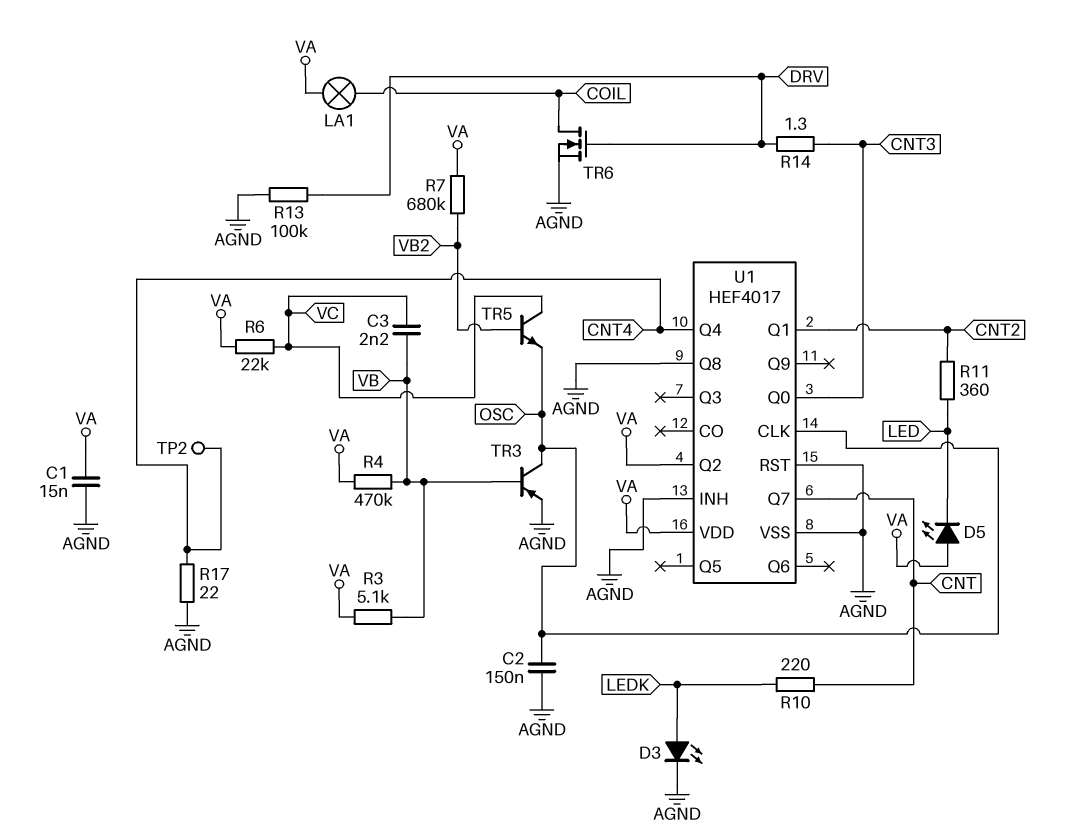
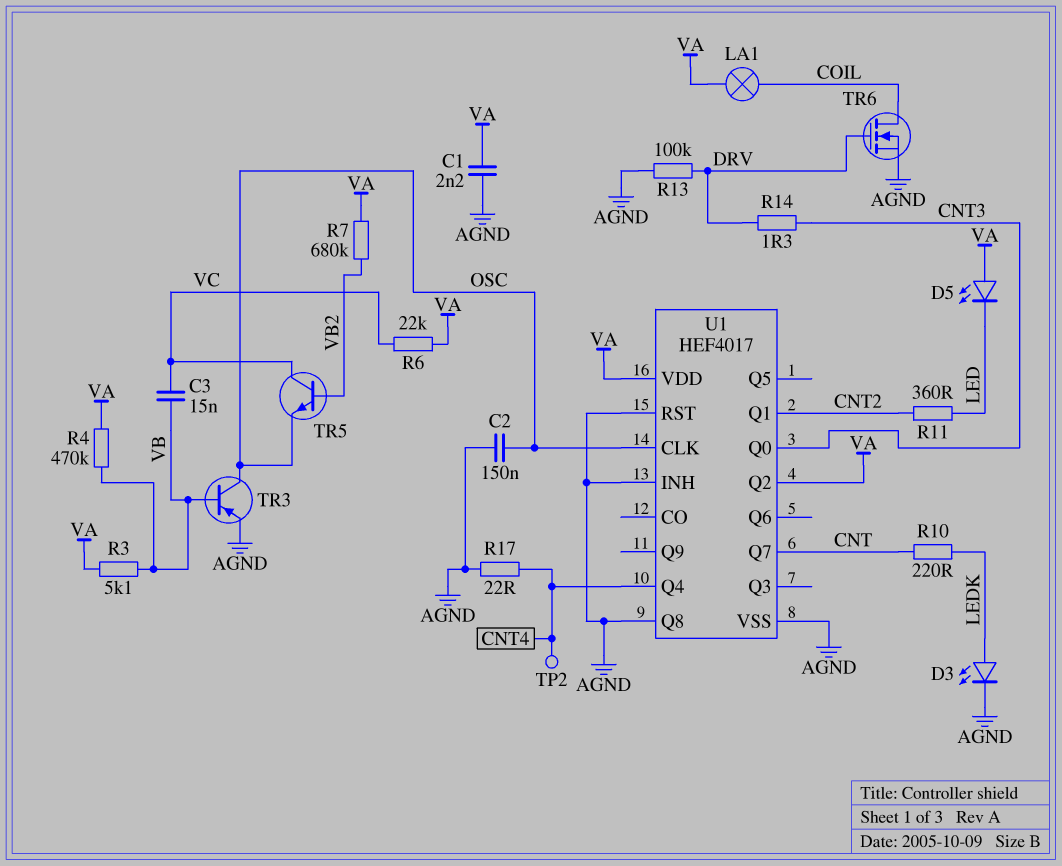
C1: 15nF (AGND, VA) -> 2.2nF (AGND, VA)
C3: 2.2nF (VB, VC) -> 15nF (VB, VC)

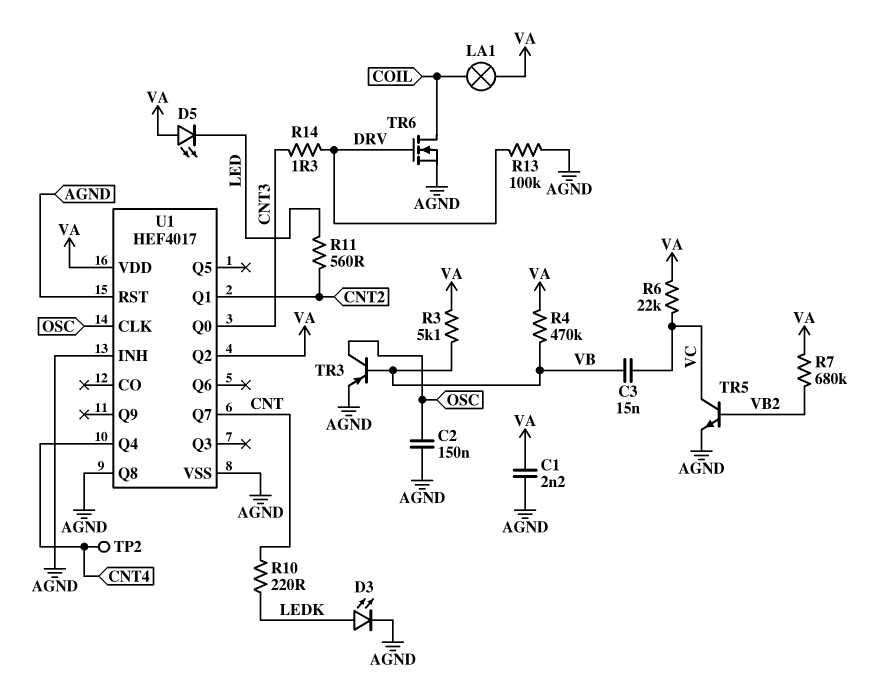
R11: 360 (CNT2, LED) -> 560 (CNT2, LED)
R17: 22 (AGND, CNT4) -> none
TR5: NPN (B VB2, C VC, E OSC) -> NPN (B VB2, C VC, E AGND)

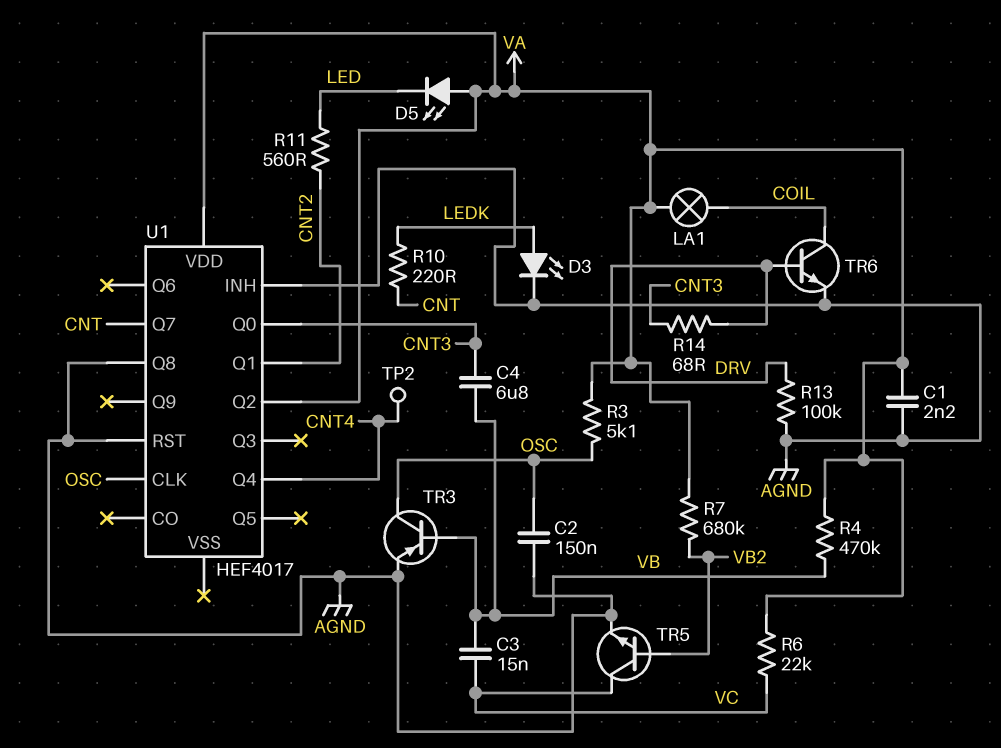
C4: none -> 6.8uF (CNT3, VB)
R3: 5.1k (VA, VB) -> 5.1k (OSC, VA)
R14: 1.3 (CNT3, DRV) -> 68 (CNT3, DRV)
TR6: NMOS (G DRV, D COIL, S AGND) -> NPN (B DRV, C COIL, E AGND)
U1 pin VSS: AGND -> none

